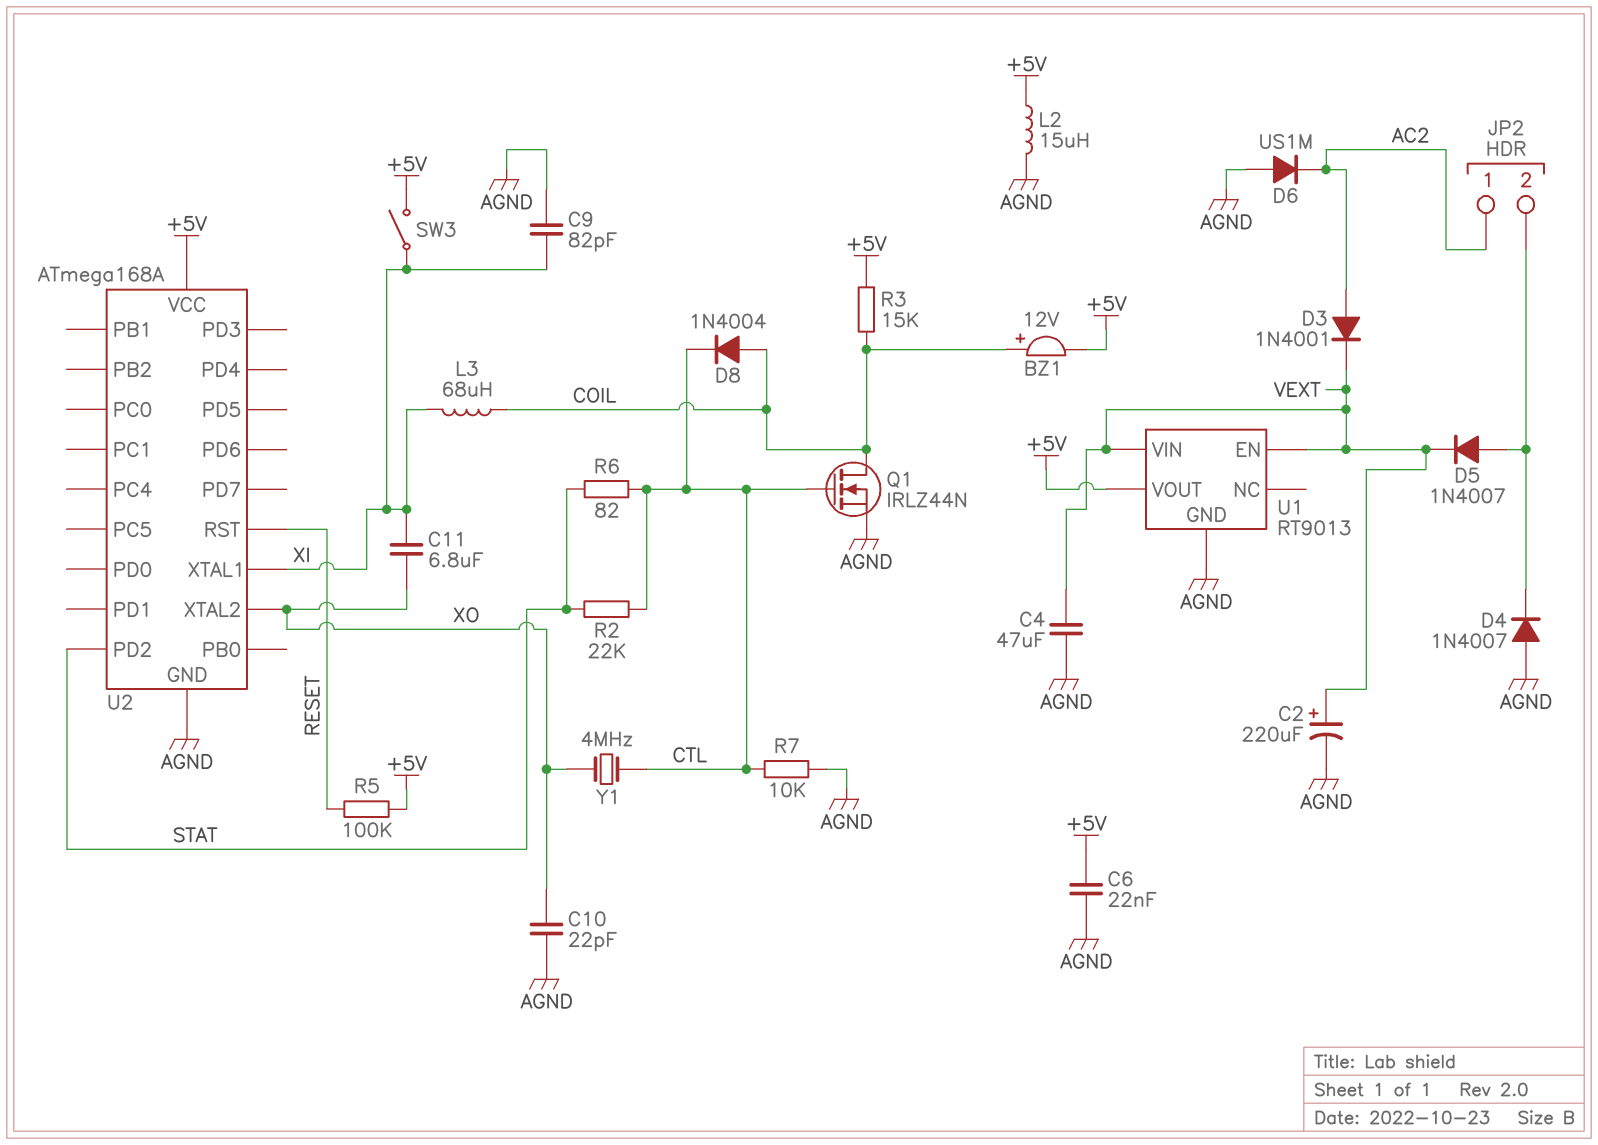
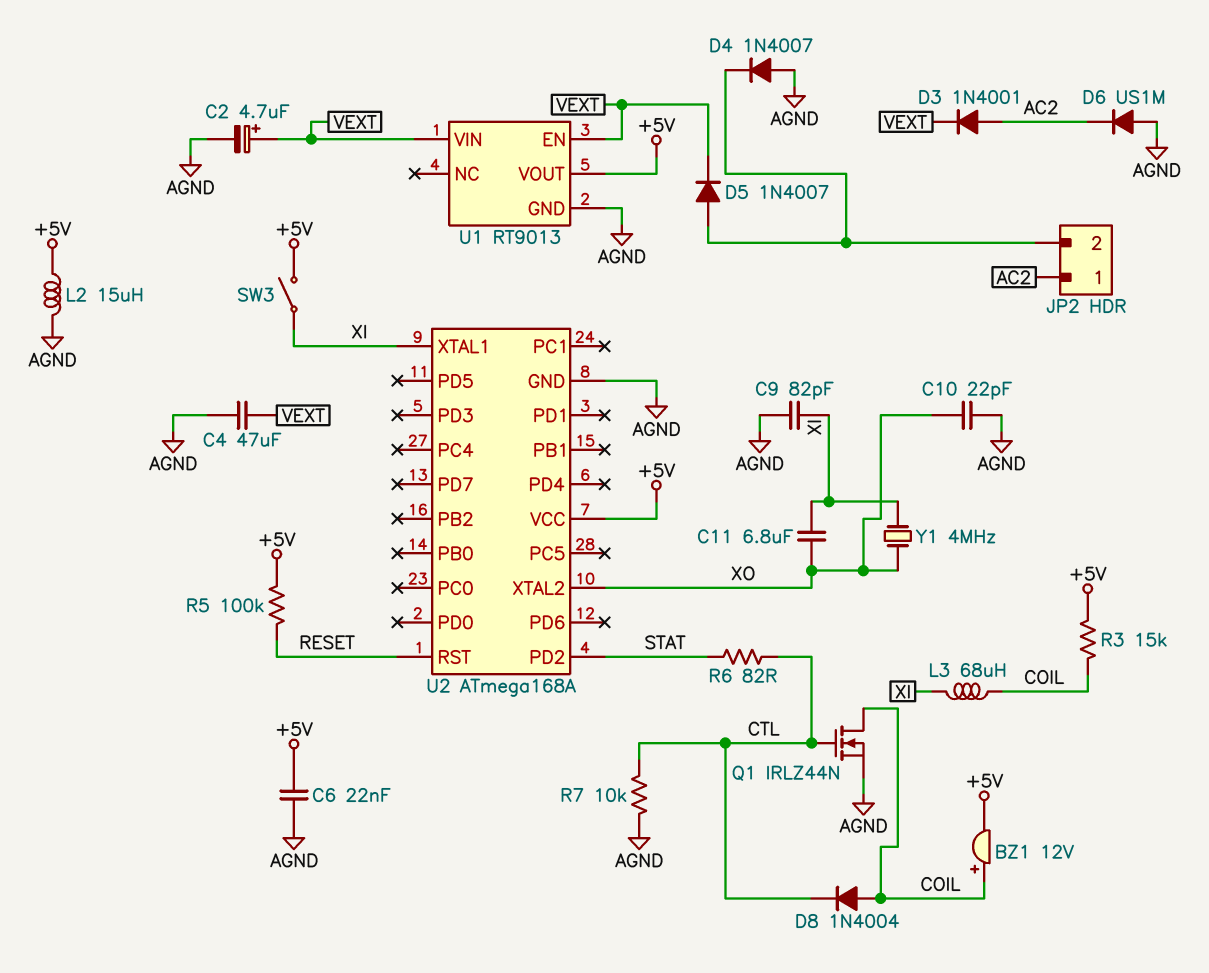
C2: 220uF (plus VEXT, minus AGND) -> 4.7uF (plus VEXT, minus AGND)
R2: 22k (CTL, STAT) -> none
Y1: 4MHz (CTL, XO) -> 4MHz (XI, XO)

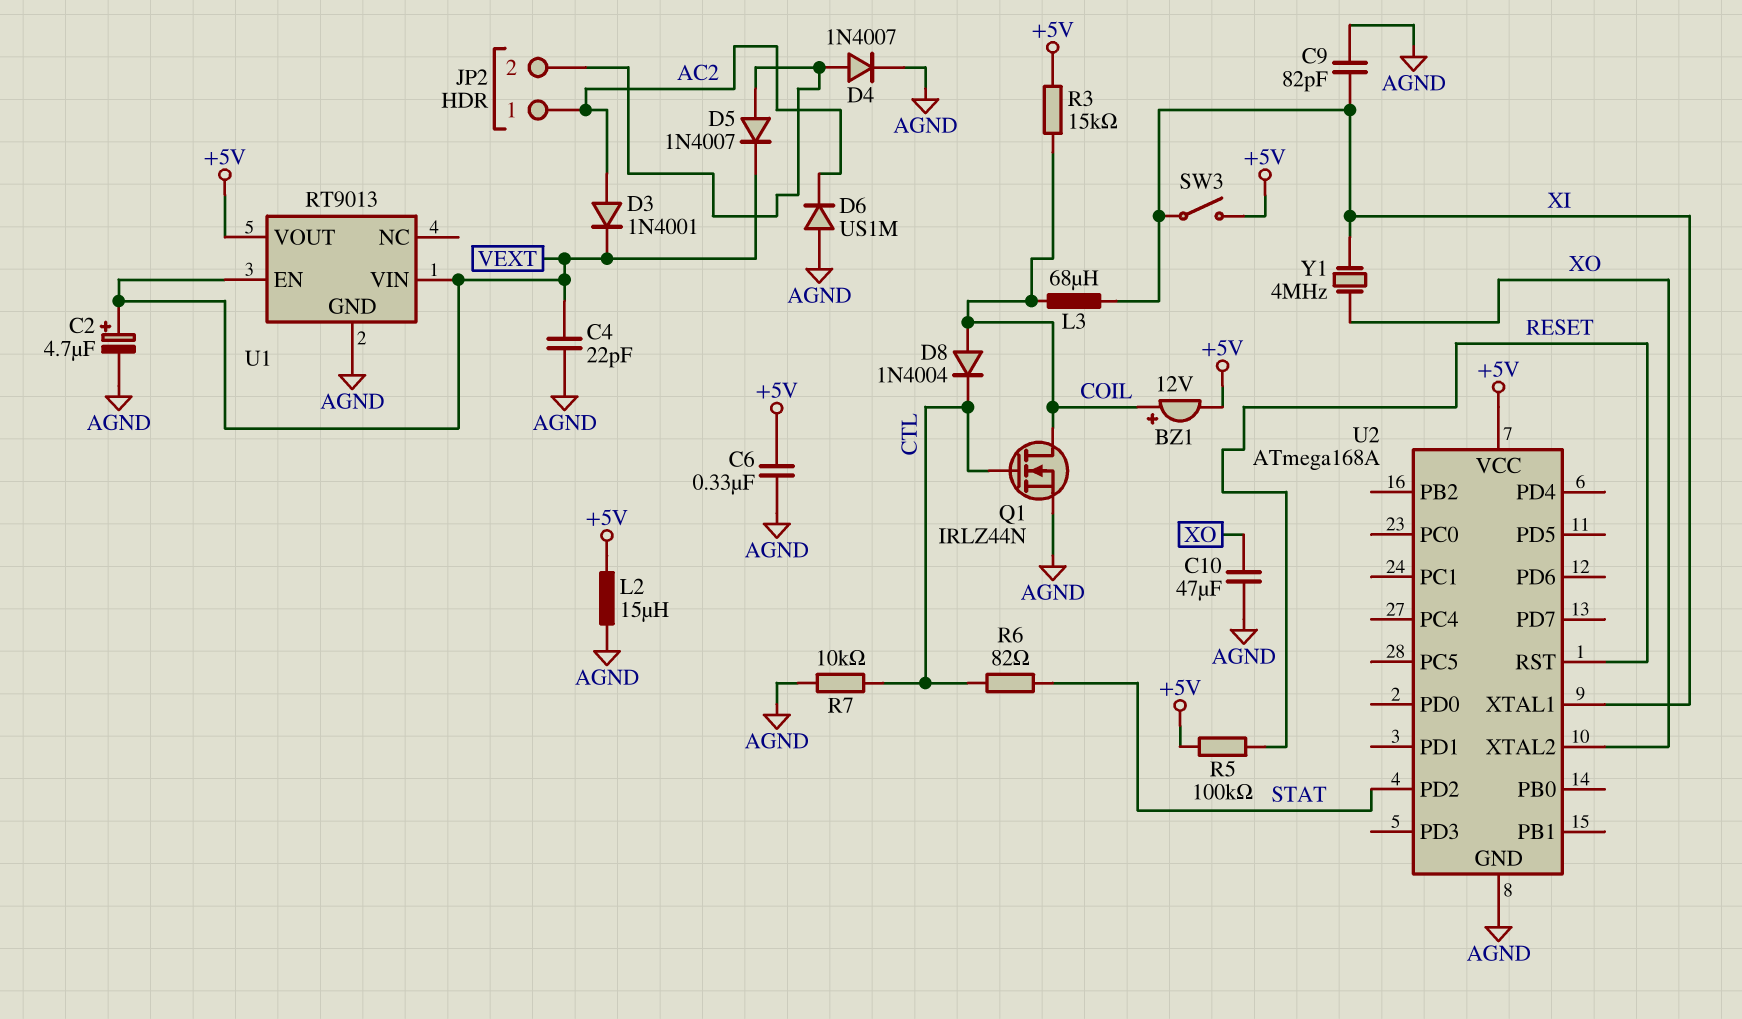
C4: 47uF (AGND, VEXT) -> 22pF (AGND, VEXT)
C6: 22nF (+5V, AGND) -> 330nF (+5V, AGND)
C10: 22pF (AGND, XO) -> 47uF (AGND, XO)
C11: 6.8uF (XI, XO) -> none
D4: diode 1N4007 (A AGND, K JP2/2) -> diode 1N4007 (A JP2/2, K AGND)

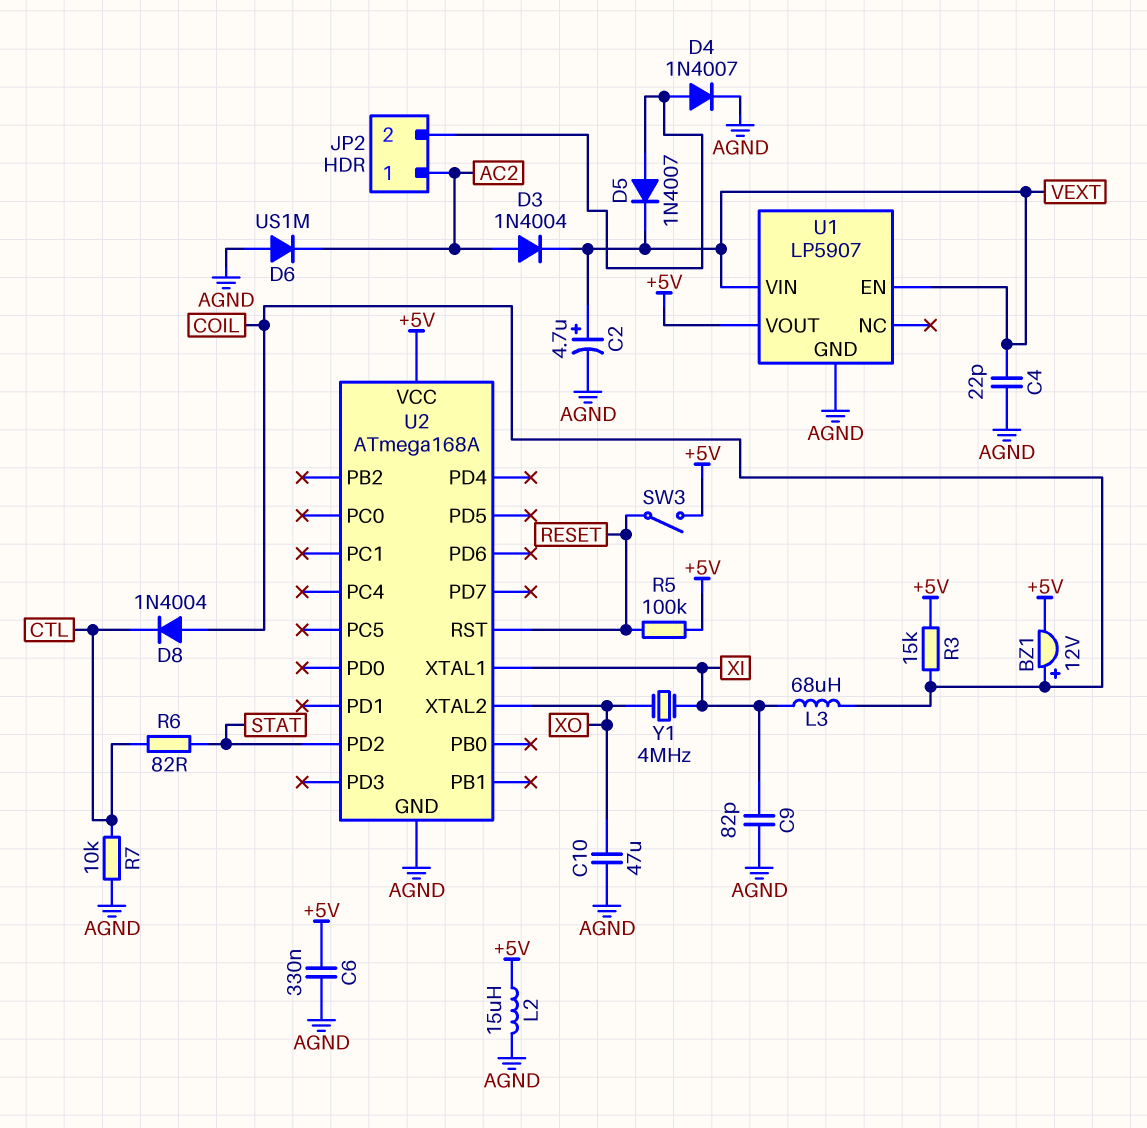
D3: diode 1N4001 (A AC2, K VEXT) -> diode 1N4004 (A AC2, K VEXT)
Q1: NMOS IRLZ44N (G CTL, D COIL, S AGND) -> none
SW3: switch (+5V, XI) -> switch (+5V, RESET)
U1: RT9013 -> LP5907

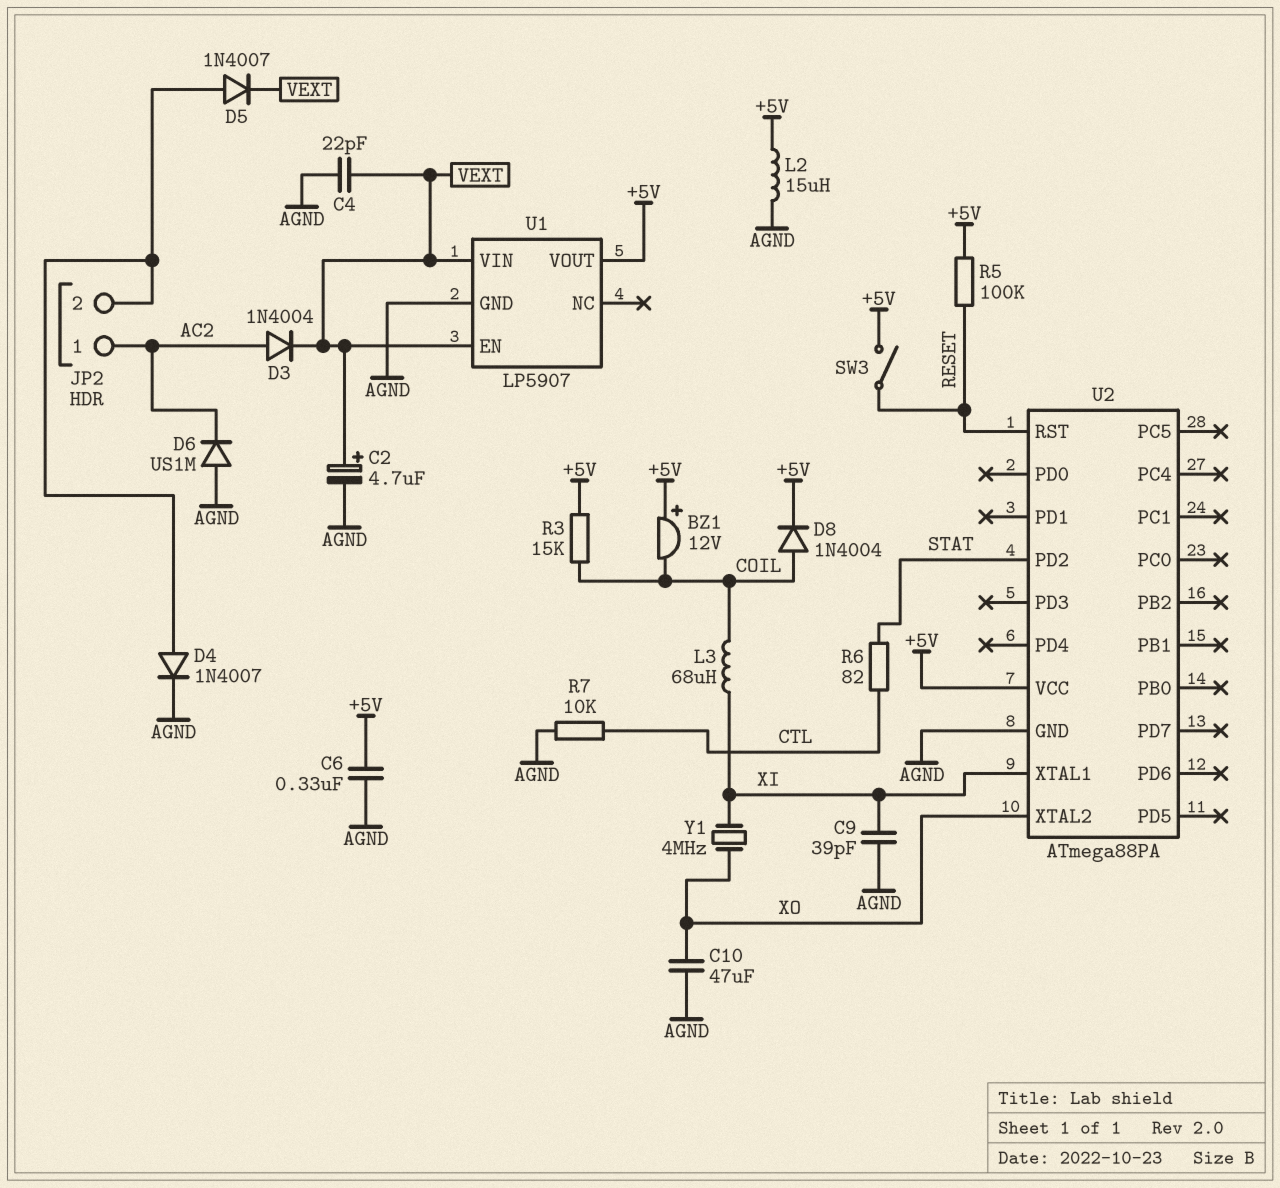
BZ1: buzzer 12V (plus COIL, minus +5V) -> buzzer 12V (plus +5V, minus COIL)
C9: 82pF (AGND, XI) -> 39pF (AGND, XI)
D8: diode 1N4004 (A COIL, K CTL) -> diode 1N4004 (A COIL, K +5V)
U2: ATmega168A -> ATmega88PA

